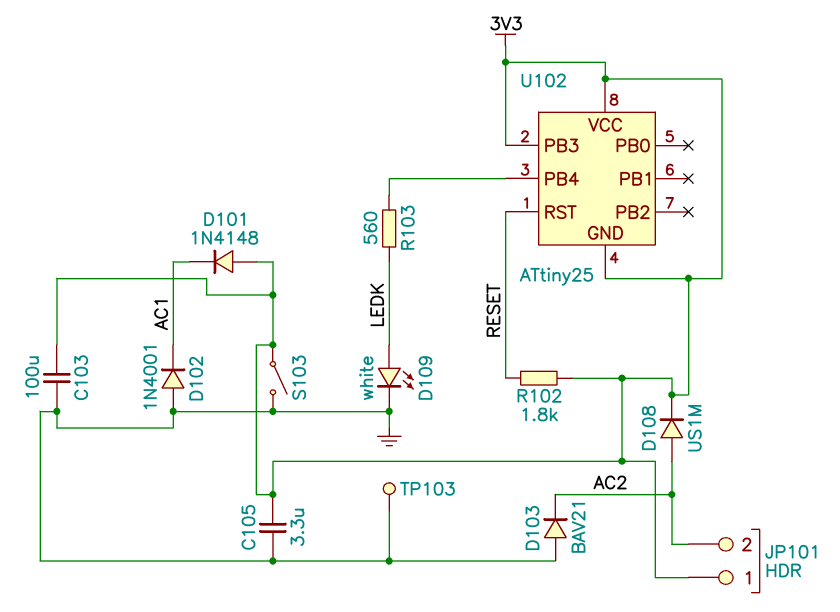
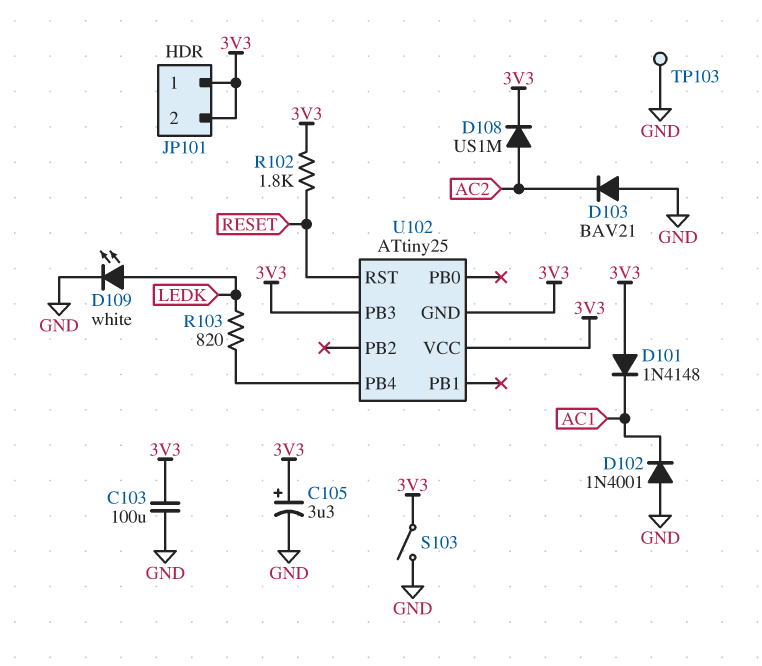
C105: 3.3uF (3V3, GND) -> 3.3uF (plus 3V3, minus GND)
JP101 pin 2: AC2 -> 3V3
R103: 560 (LEDK, U102/PB4) -> 820 (LEDK, U102/PB4)

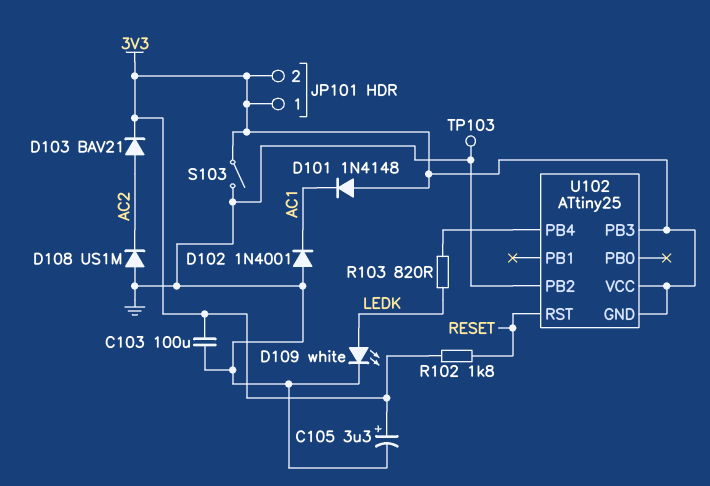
D103: diode BAV21 (A GND, K AC2) -> diode BAV21 (A AC2, K 3V3)
D108: diode US1M (A AC2, K 3V3) -> diode US1M (A GND, K AC2)
U102 pin PB2: none -> GND

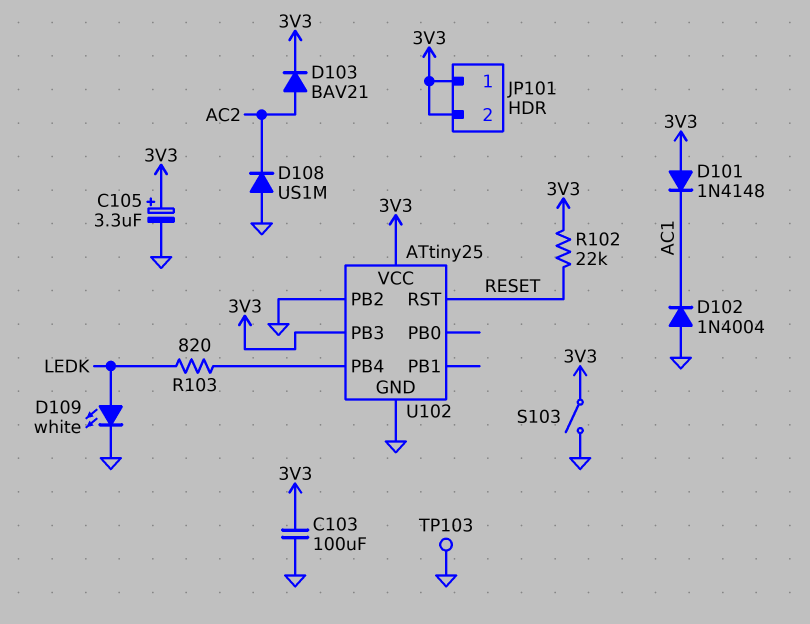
D102: diode 1N4001 (A GND, K AC1) -> diode 1N4004 (A GND, K AC1)
R102: 1.8k (3V3, RESET) -> 22k (3V3, RESET)
U102 pin GND: 3V3 -> GND

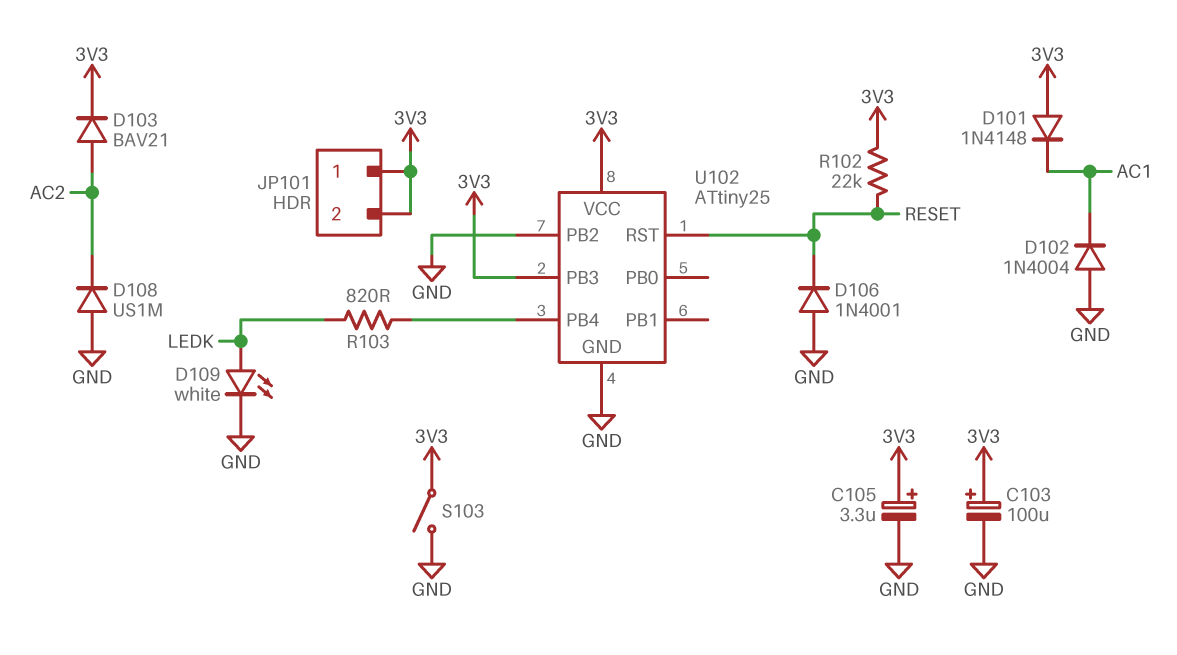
C103: 100uF (3V3, GND) -> 100uF (plus 3V3, minus GND)
D106: none -> diode 1N4001 (A GND, K RESET)
TP103: test point (GND) -> none

